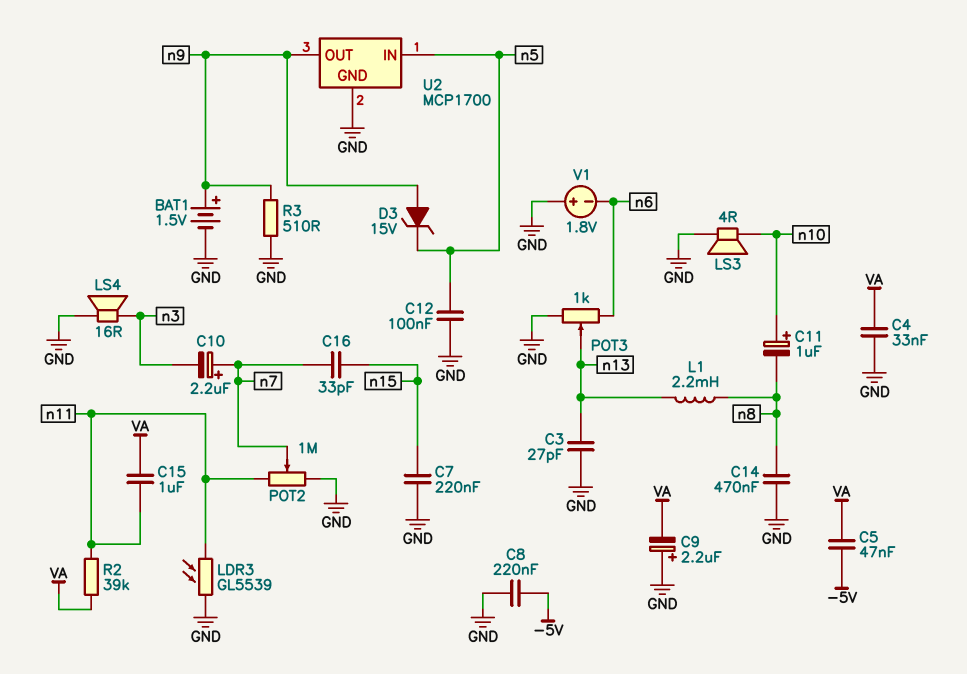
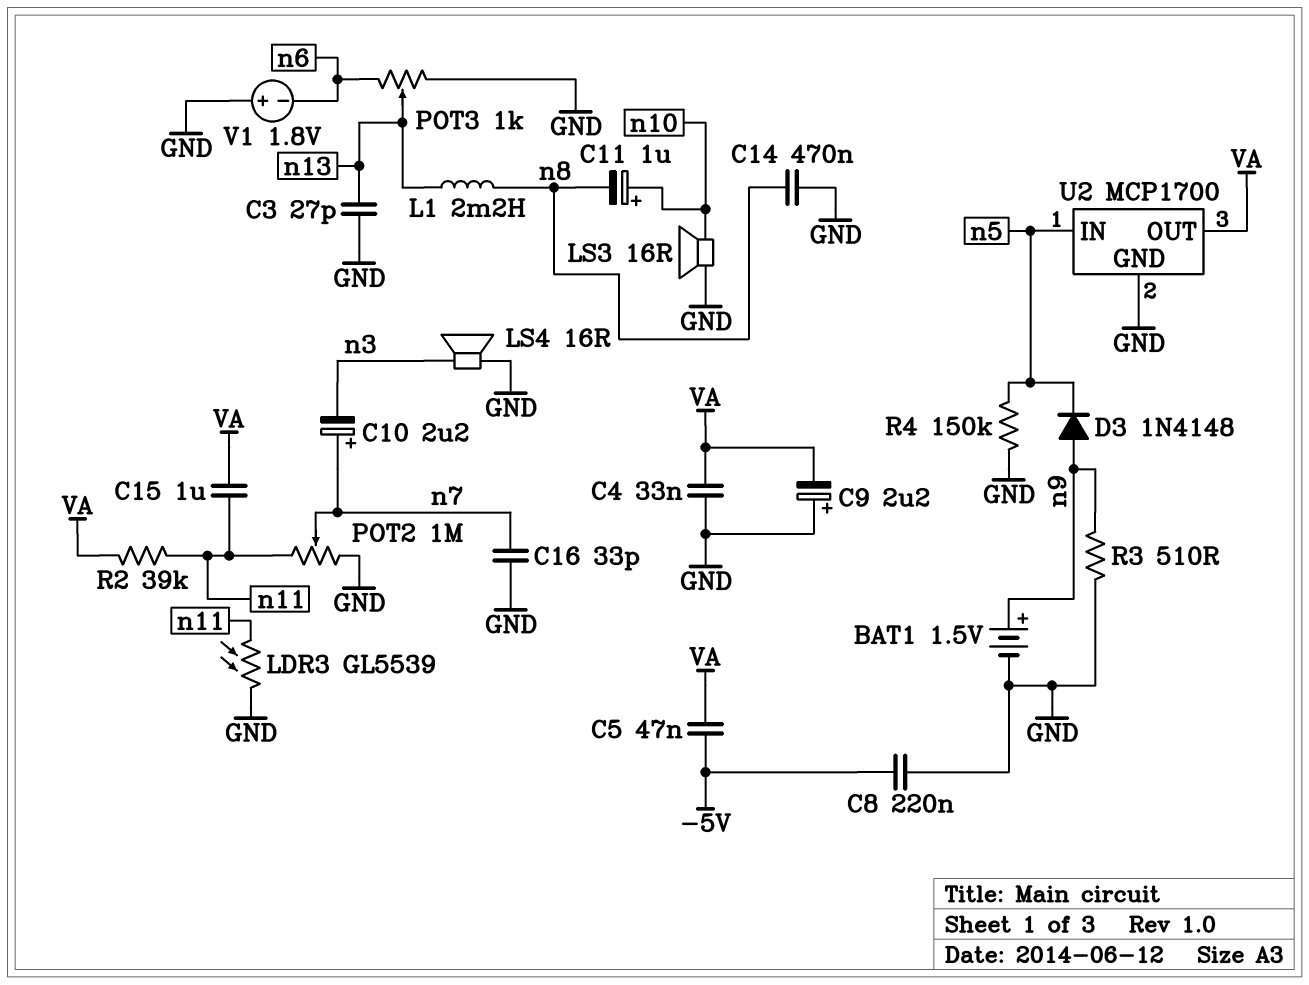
C7: 220nF (GND, n15) -> none
C12: 100nF (GND, n5) -> none
C16: 33pF (n7, n15) -> 33pF (GND, n7)
D3: zener 15V (A n9, K n5) -> diode 1N4148 (A n9, K n5)
LS3: speaker 4R (GND, n10) -> speaker 16R (GND, n10)
R4: none -> 150k (GND, n5)
U2 pin OUT: n9 -> VA

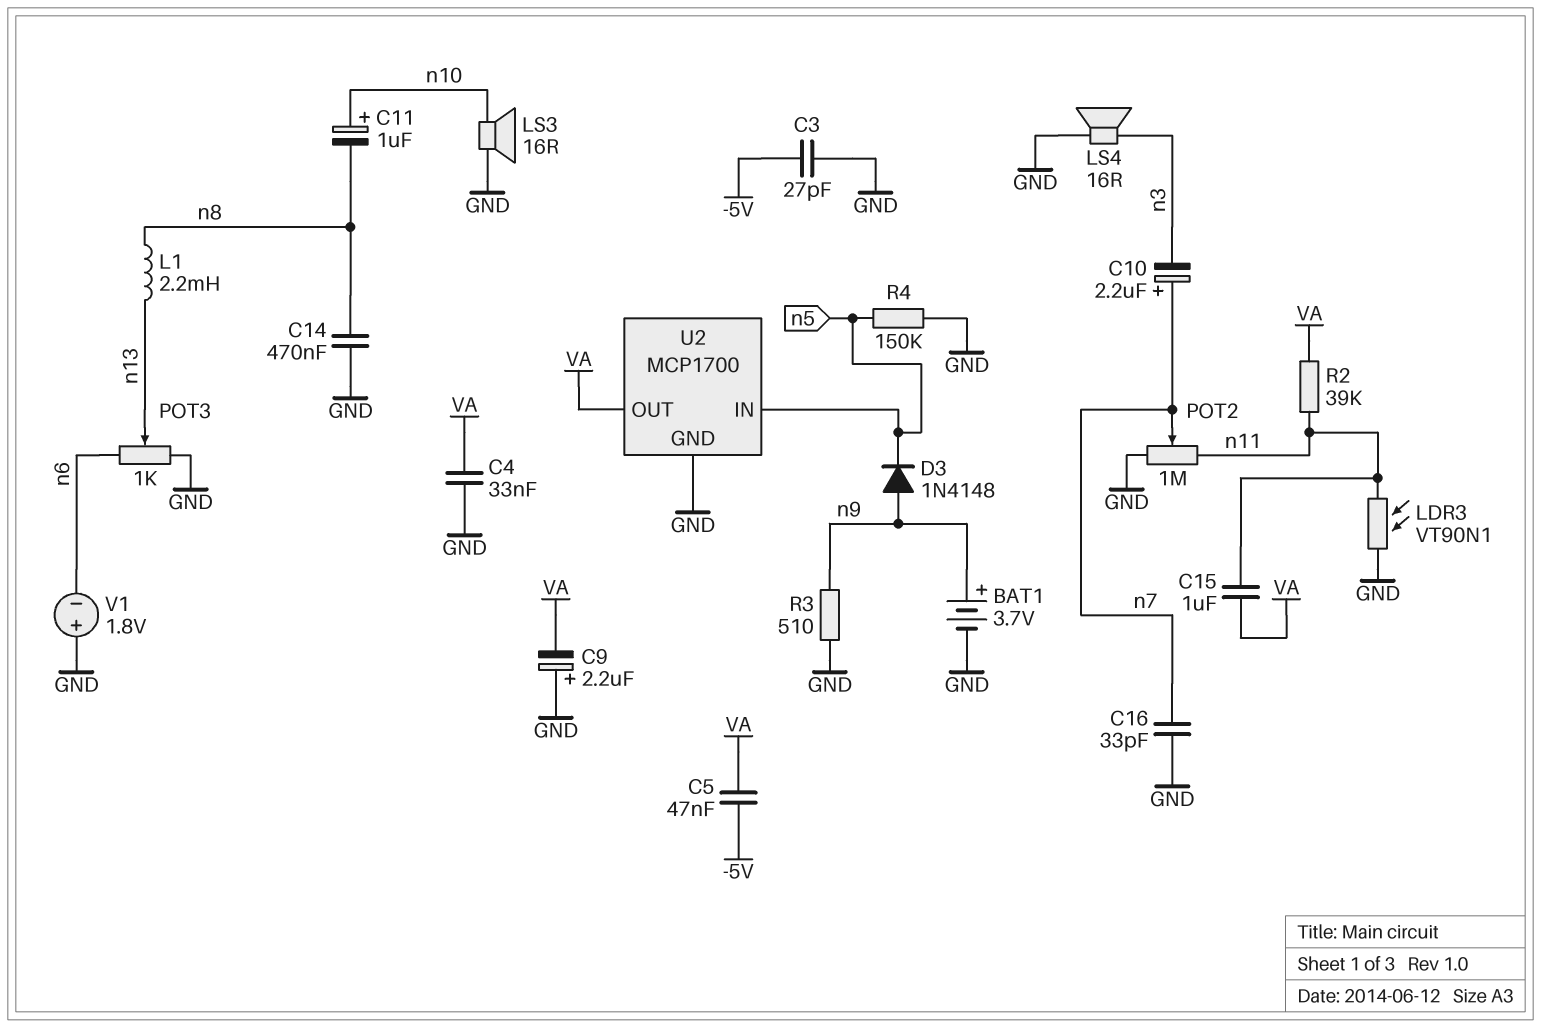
BAT1: 1.5V (plus n9, minus GND) -> 3.7V (plus n9, minus GND)
C3: 27pF (GND, n13) -> 27pF (-5V, GND)
C8: 220nF (-5V, GND) -> none
LDR3: GL5539 (GND, n11) -> VT90N1 (GND, n11)

